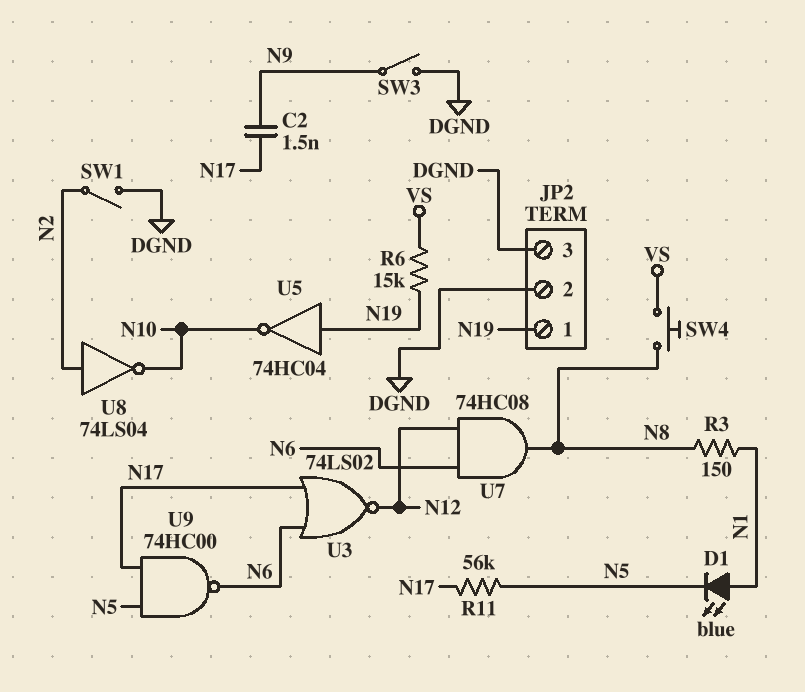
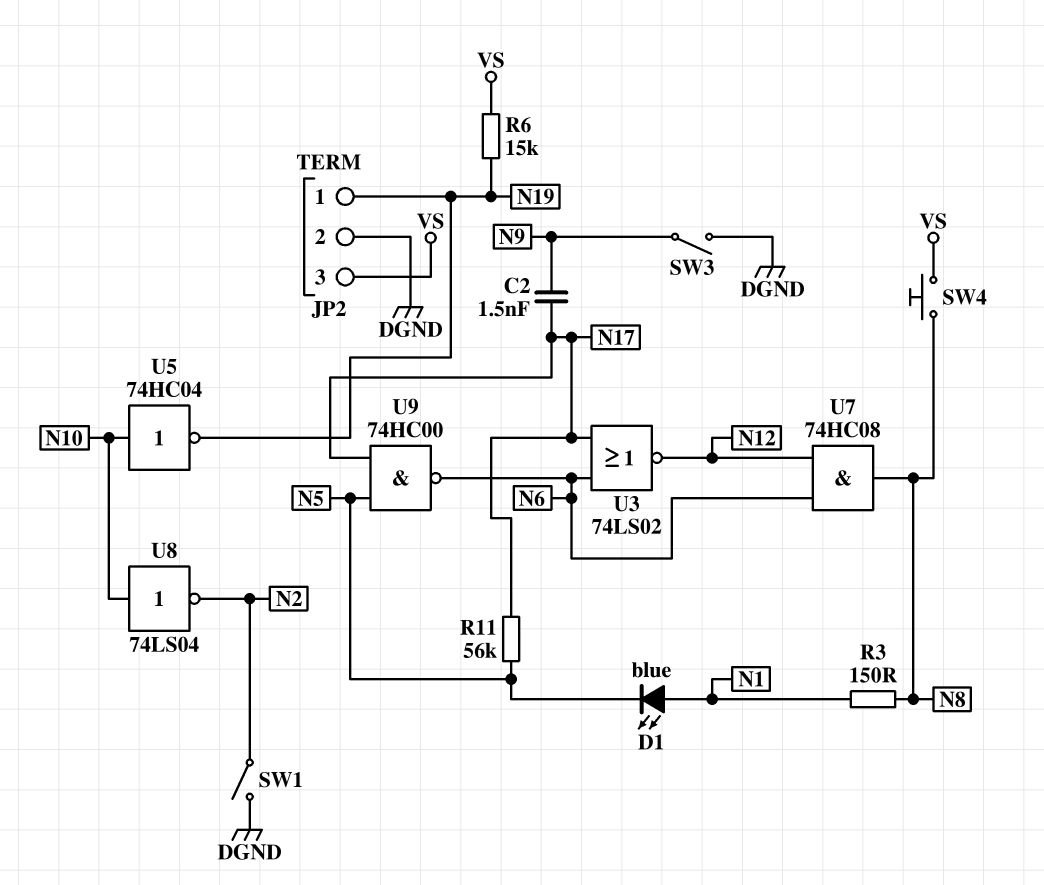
JP2 pin 3: DGND -> VS
U5: NOT 74HC04 (in N19, out N10) -> NOT 74HC04 (in N10, out N19)
U8: NOT 74LS04 (in N2, out N10) -> NOT 74LS04 (in N10, out N2)

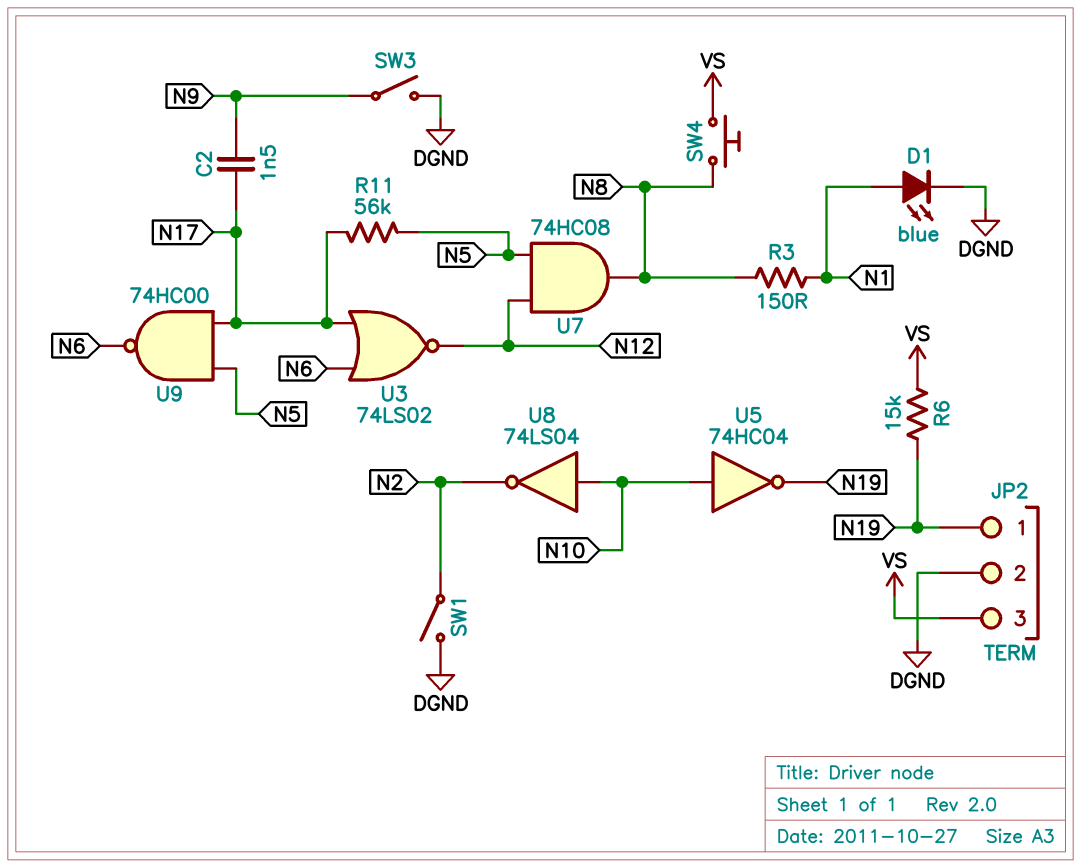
D1: LED blue (A N1, K N5) -> LED blue (A N1, K DGND)
U7: AND 74HC08 (in N6, in N12, out N8) -> AND 74HC08 (in N5, in N12, out N8)

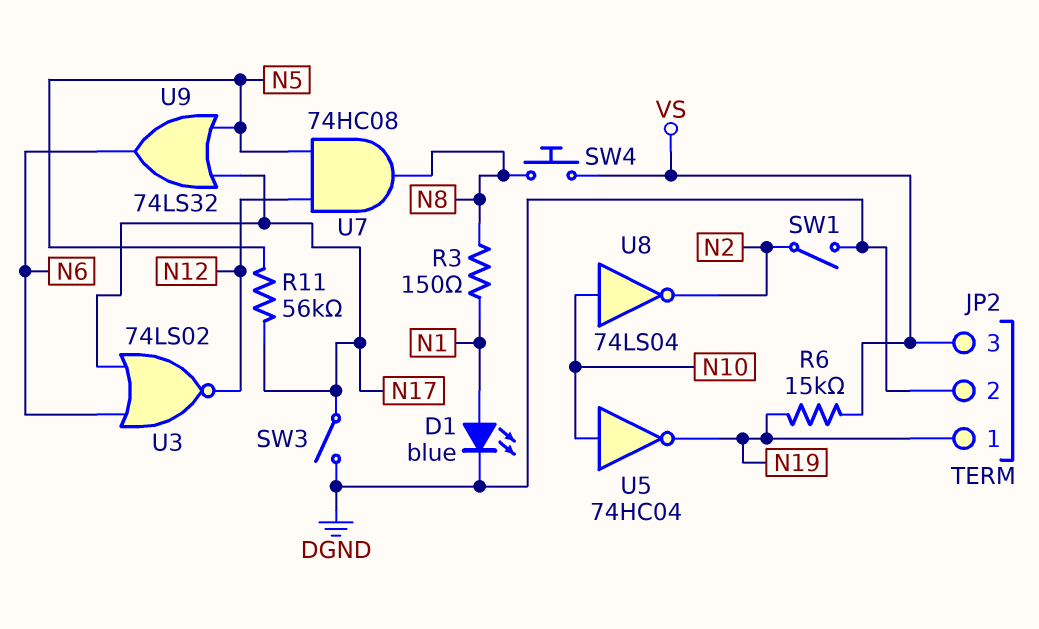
C2: 1.5nF (N9, N17) -> none
SW3: switch (DGND, N9) -> switch (DGND, N17)
U9: NAND 74HC00 (in N5, in N17, out N6) -> OR 74LS32 (in N5, in N17, out N6)

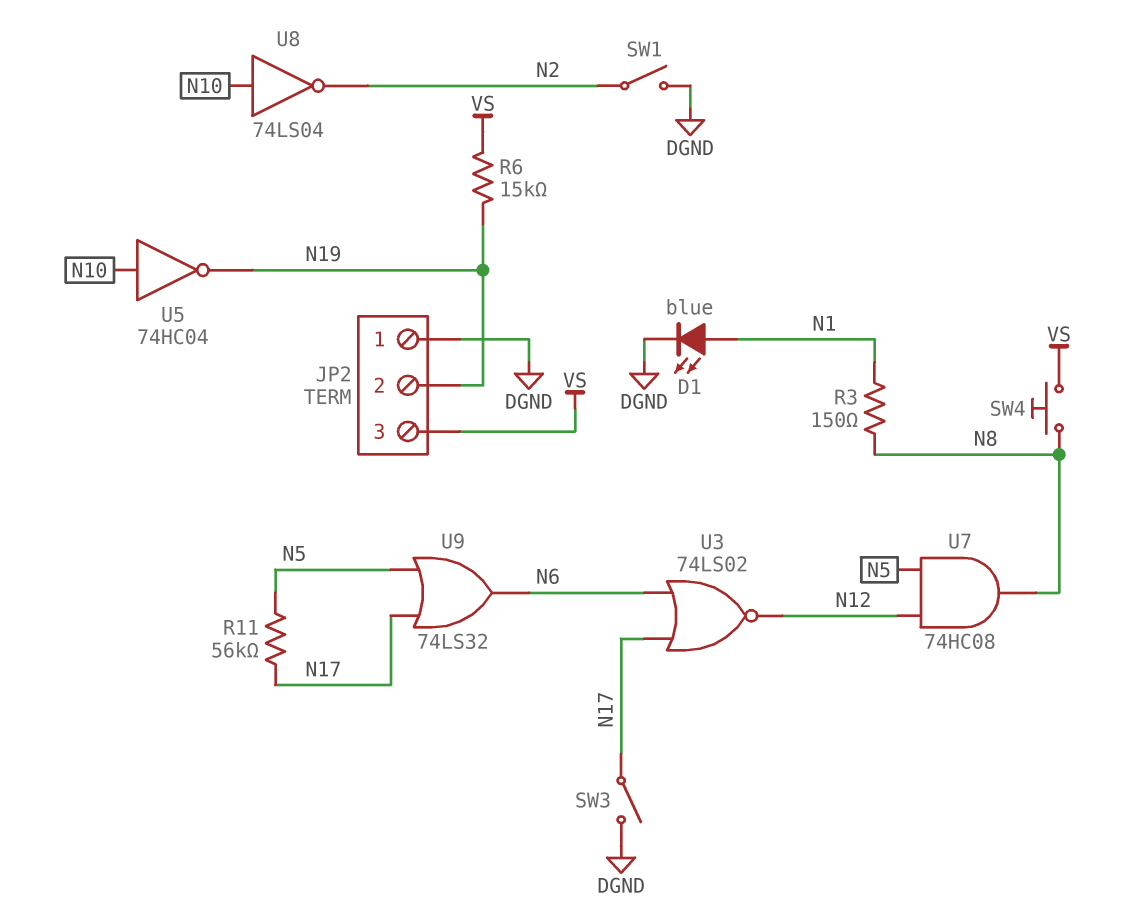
JP2 pin 1: N19 -> DGND
JP2 pin 2: DGND -> N19

